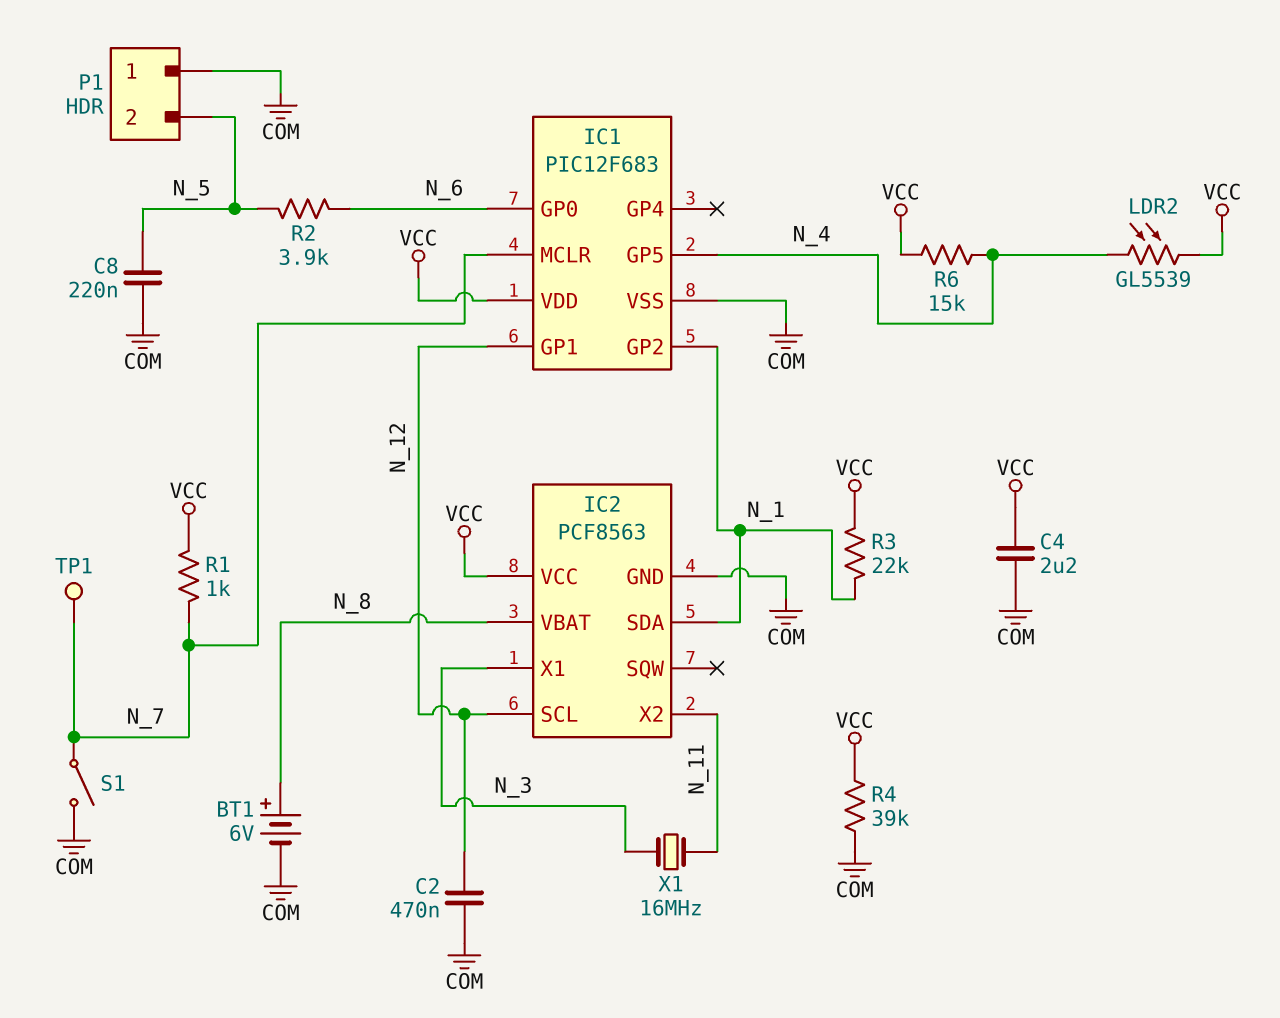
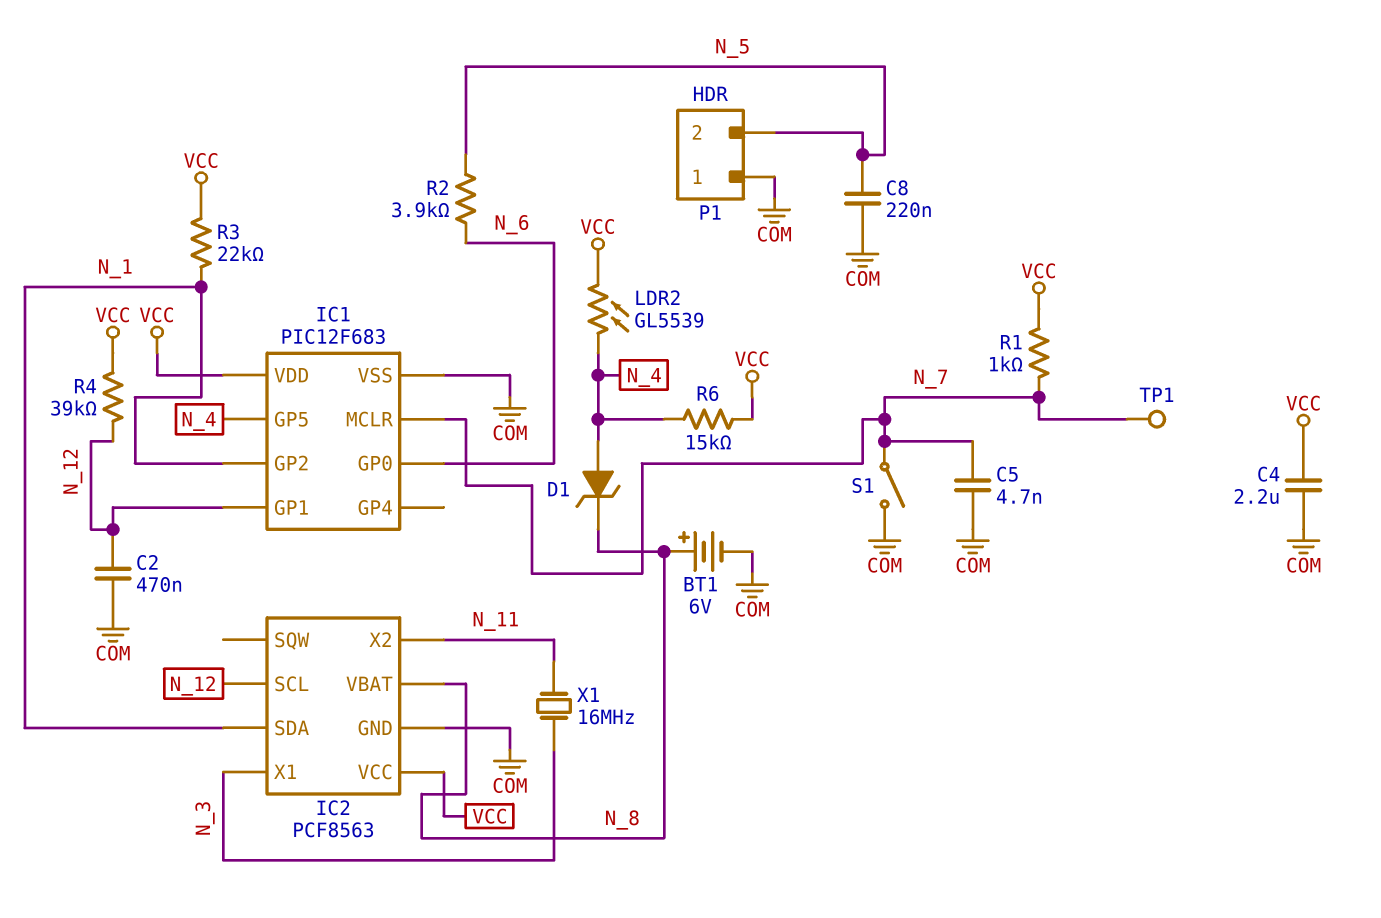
C5: none -> 4.7nF (COM, N_7)
D1: none -> zener (A N_4, K N_8)
R4: 39k (COM, VCC) -> 39k (N_12, VCC)

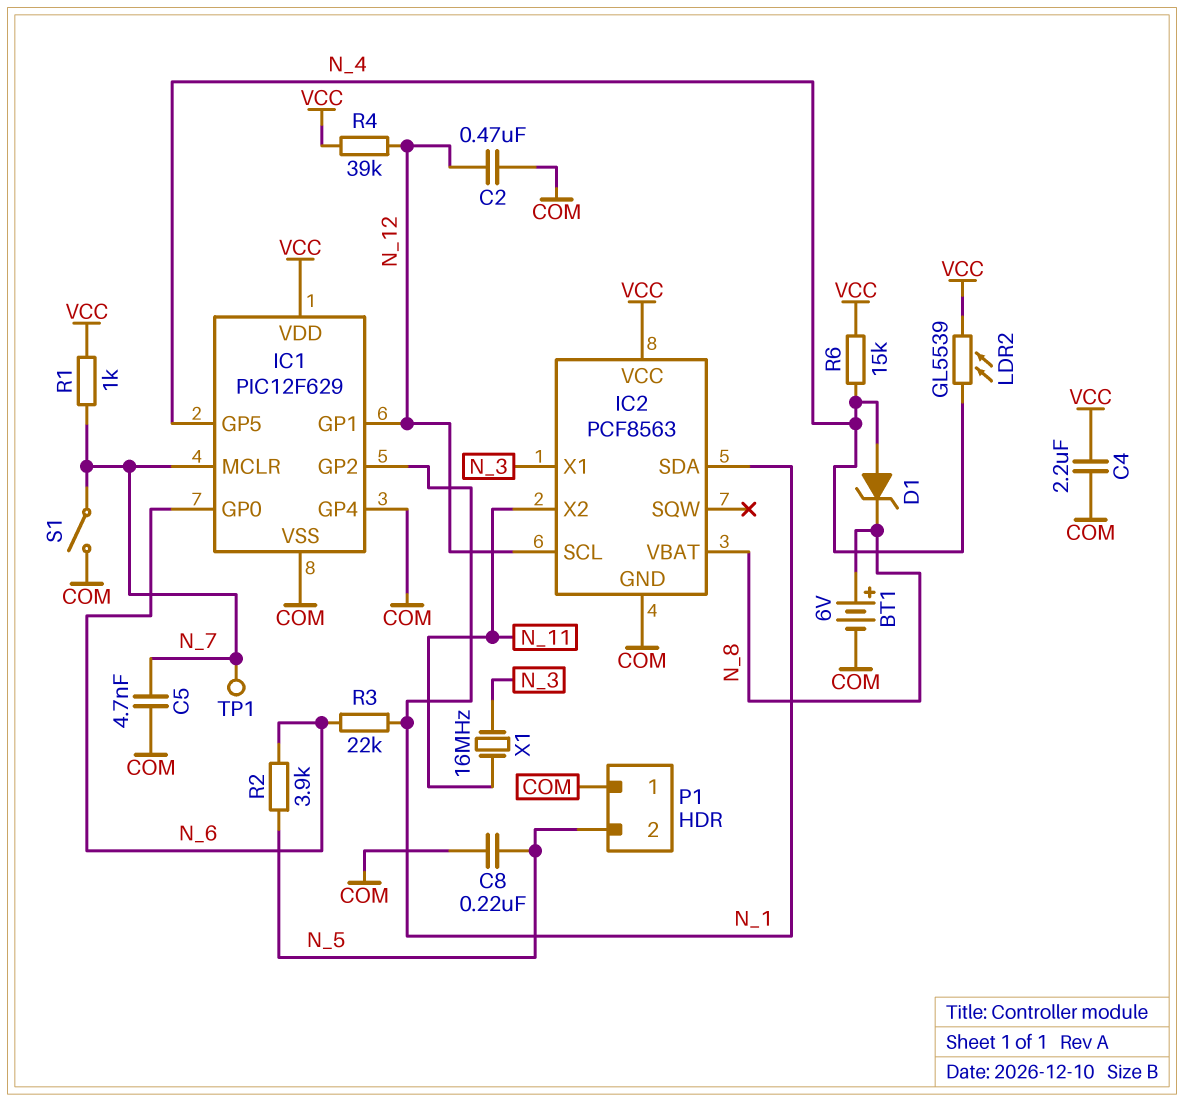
IC1: PIC12F683 -> PIC12F629
IC1 pin GP4: none -> COM
R3: 22k (N_1, VCC) -> 22k (N_1, N_6)

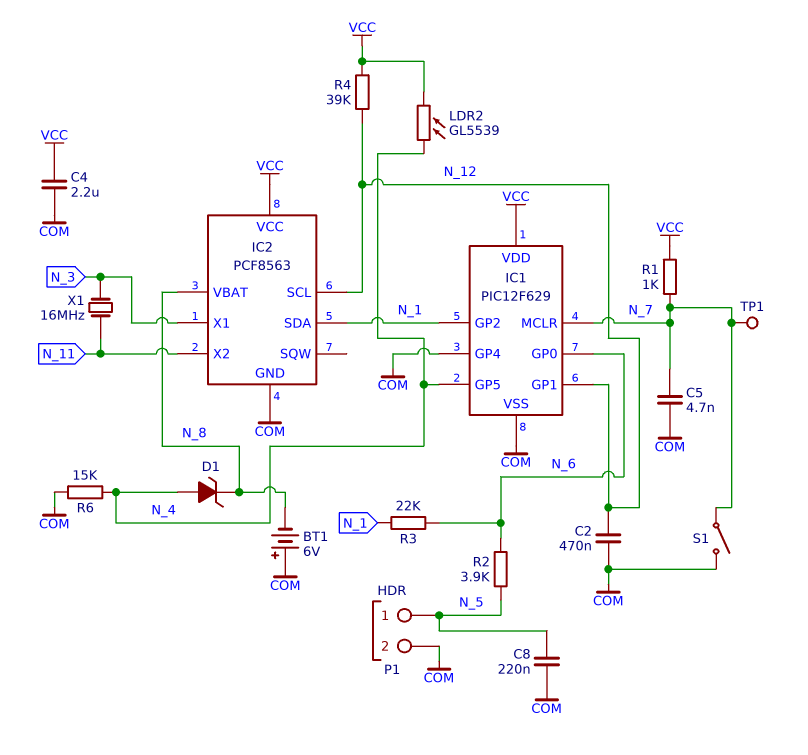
BT1: 6V (plus N_8, minus COM) -> 6V (plus COM, minus N_8)
P1 pin 1: COM -> N_5
P1 pin 2: N_5 -> COM
R6: 15k (N_4, VCC) -> 15k (COM, N_4)

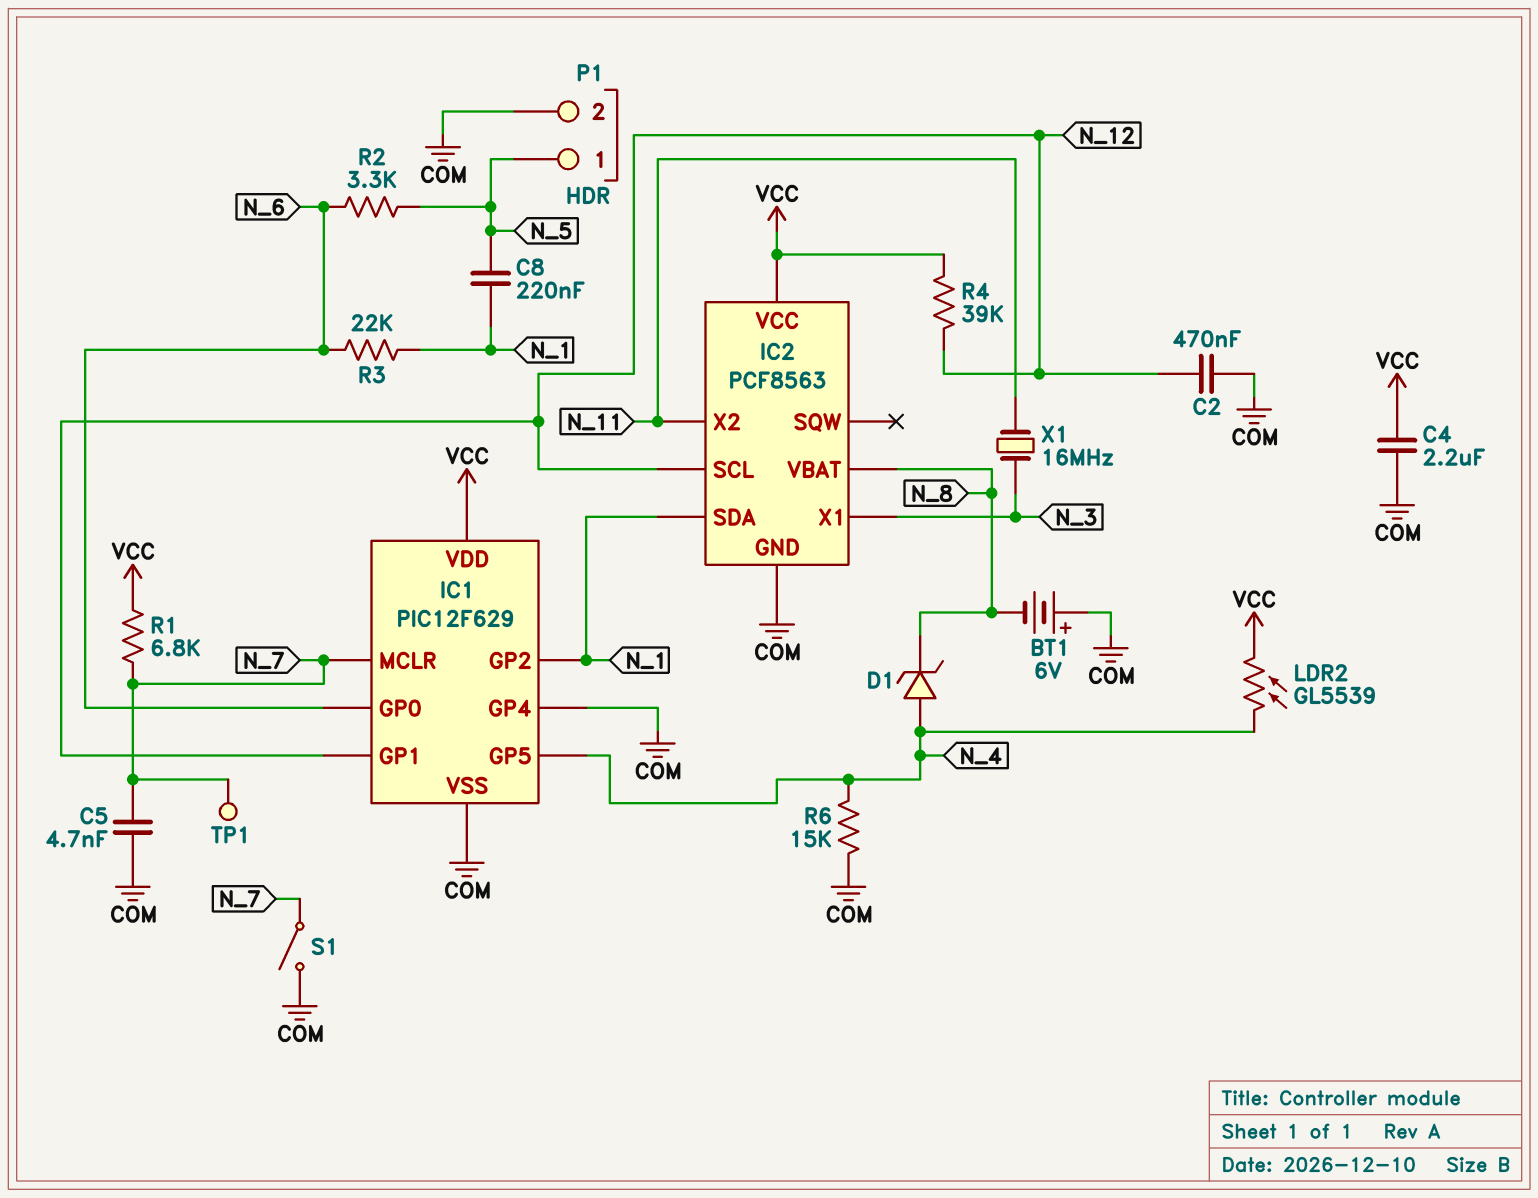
C8: 220nF (COM, N_5) -> 220nF (N_1, N_5)
R1: 1k (N_7, VCC) -> 6.8k (N_7, VCC)
R2: 3.9k (N_5, N_6) -> 3.3k (N_5, N_6)

